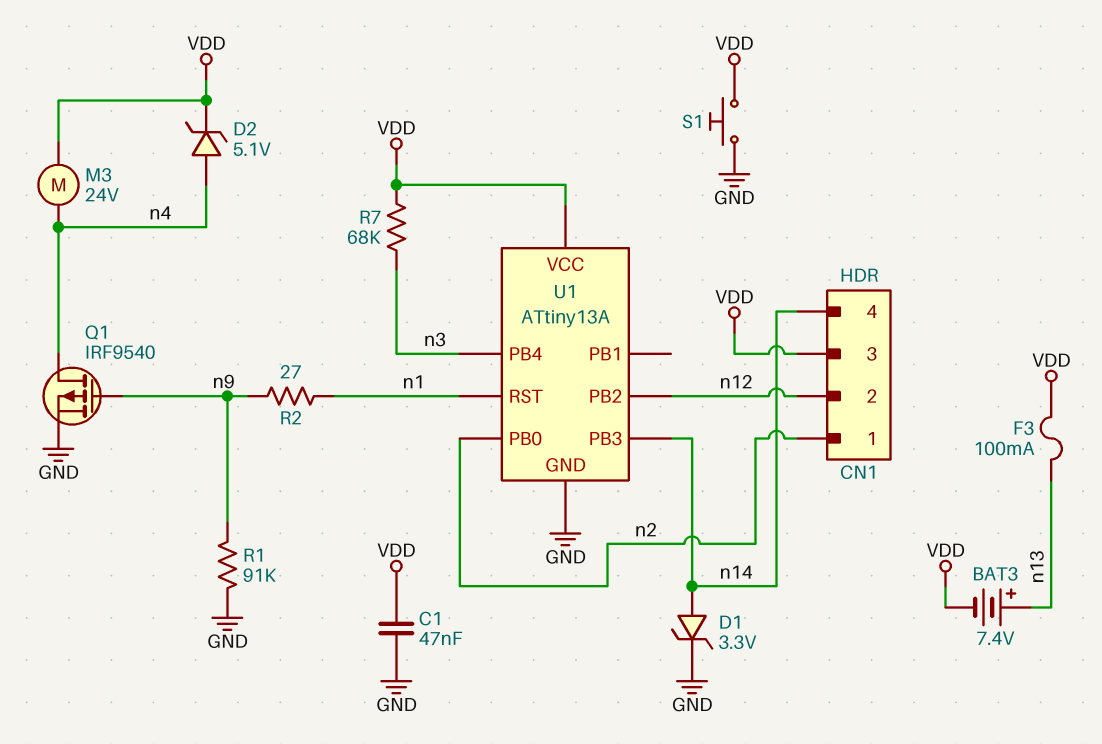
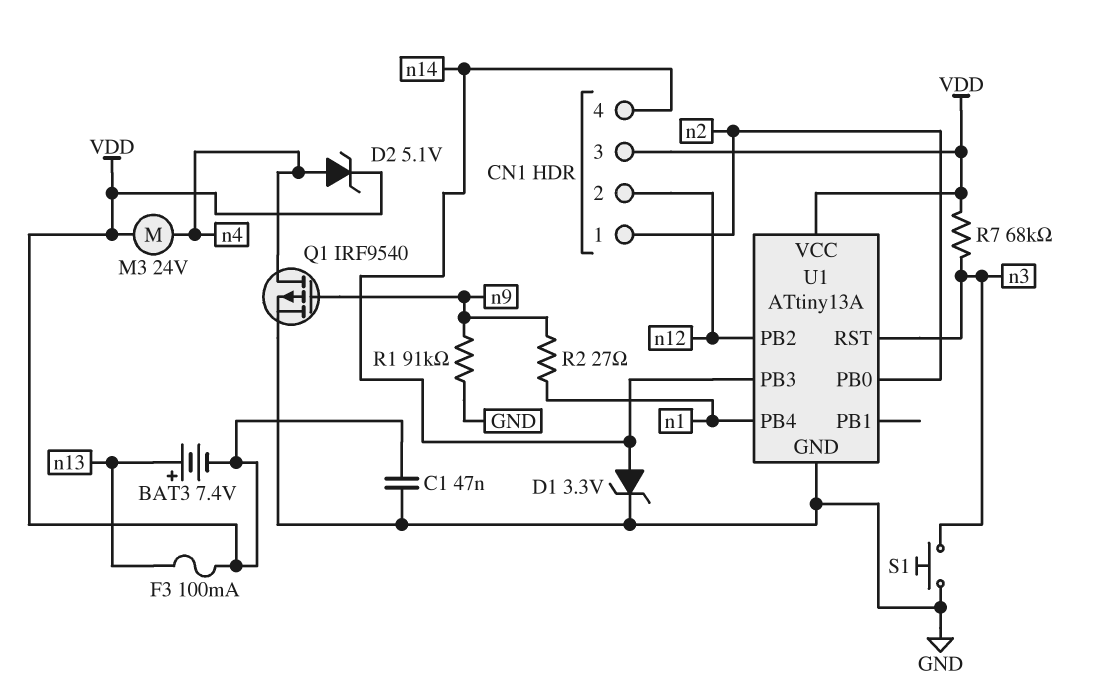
S1: button (GND, VDD) -> button (GND, n3)
U1 pin PB4: n3 -> n1
U1 pin RST: n1 -> n3

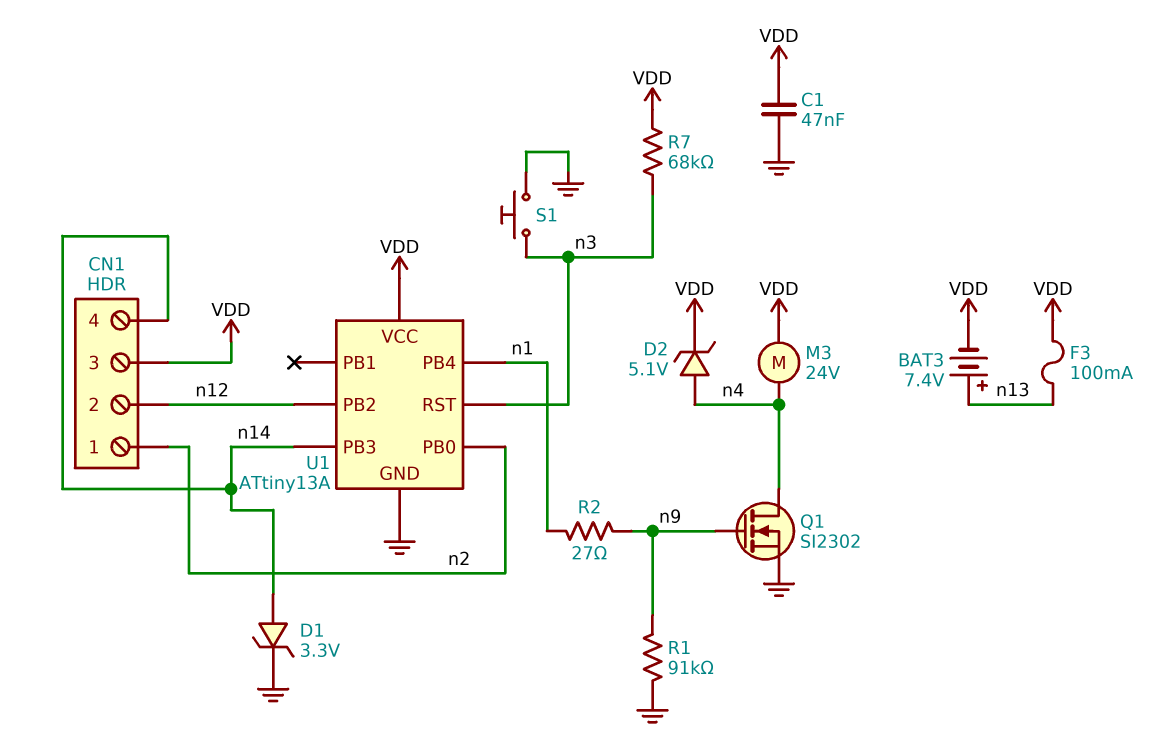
Q1: PMOS IRF9540 (G n9, D n4, S GND) -> NMOS SI2302 (G n9, D n4, S GND)

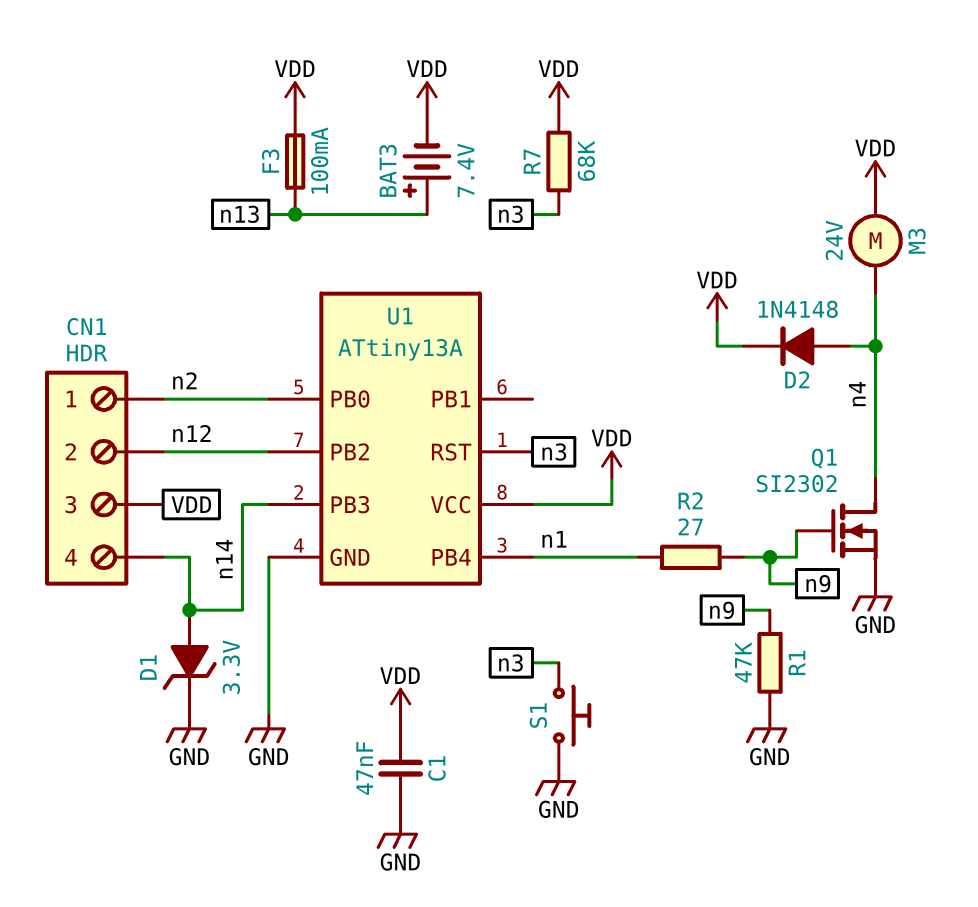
D2: zener 5.1V (A n4, K VDD) -> diode 1N4148 (A n4, K VDD)
R1: 91k (GND, n9) -> 47k (GND, n9)

